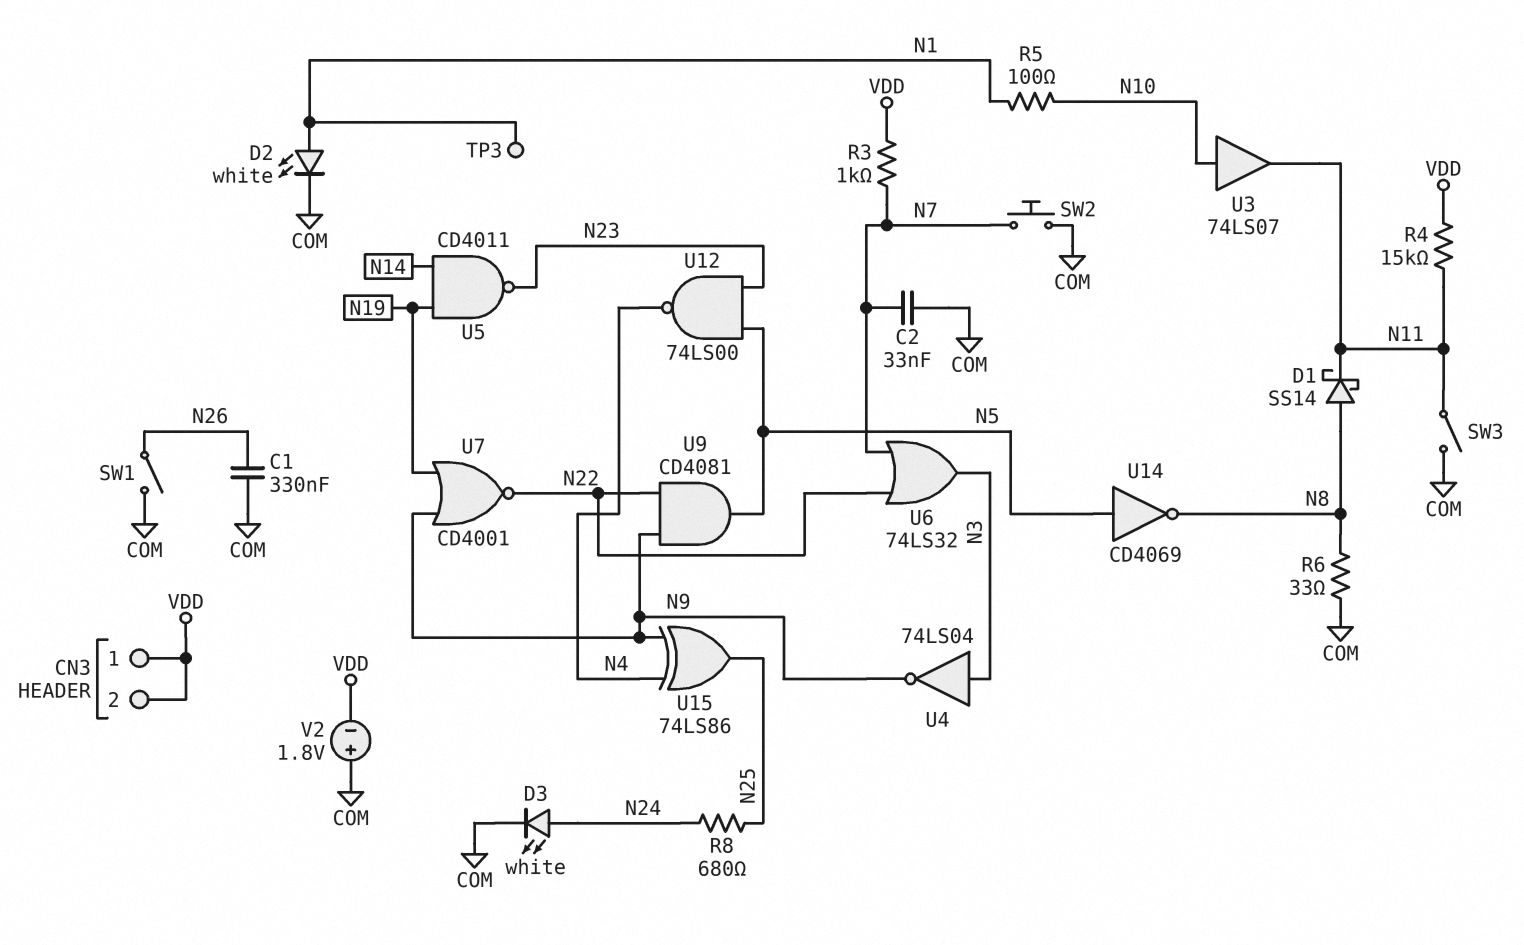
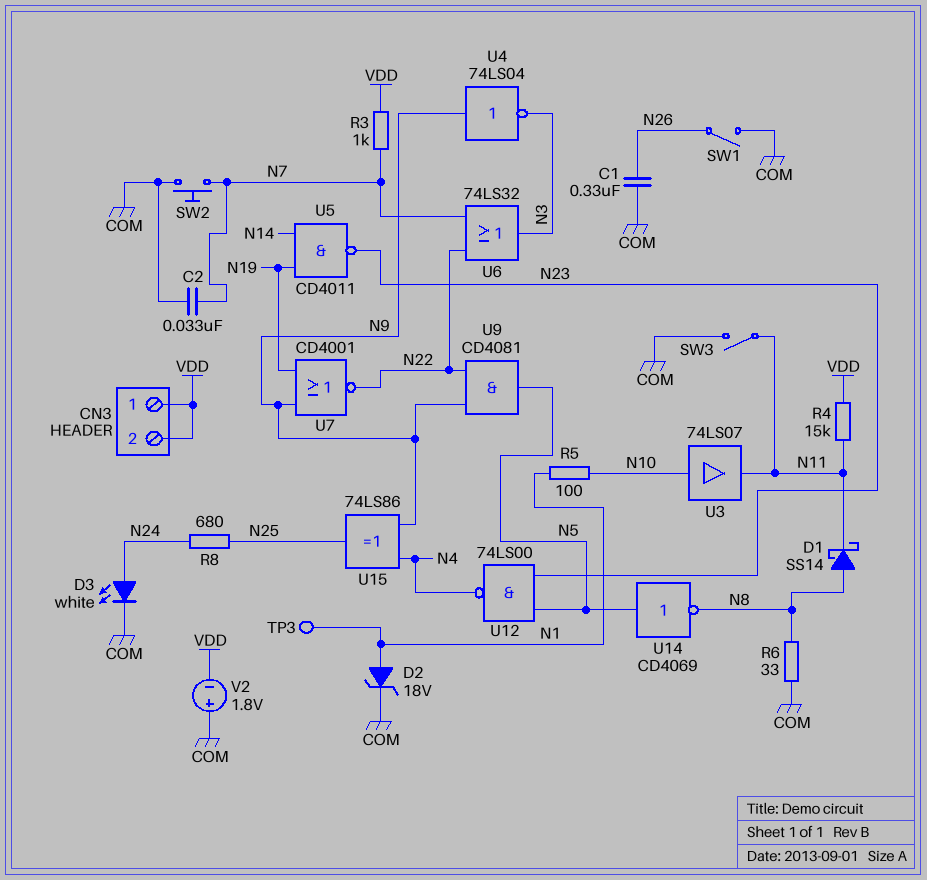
D2: LED white (A N1, K COM) -> zener 18V (A N1, K COM)
U4: NOT 74LS04 (in N3, out N9) -> NOT 74LS04 (in N9, out N3)

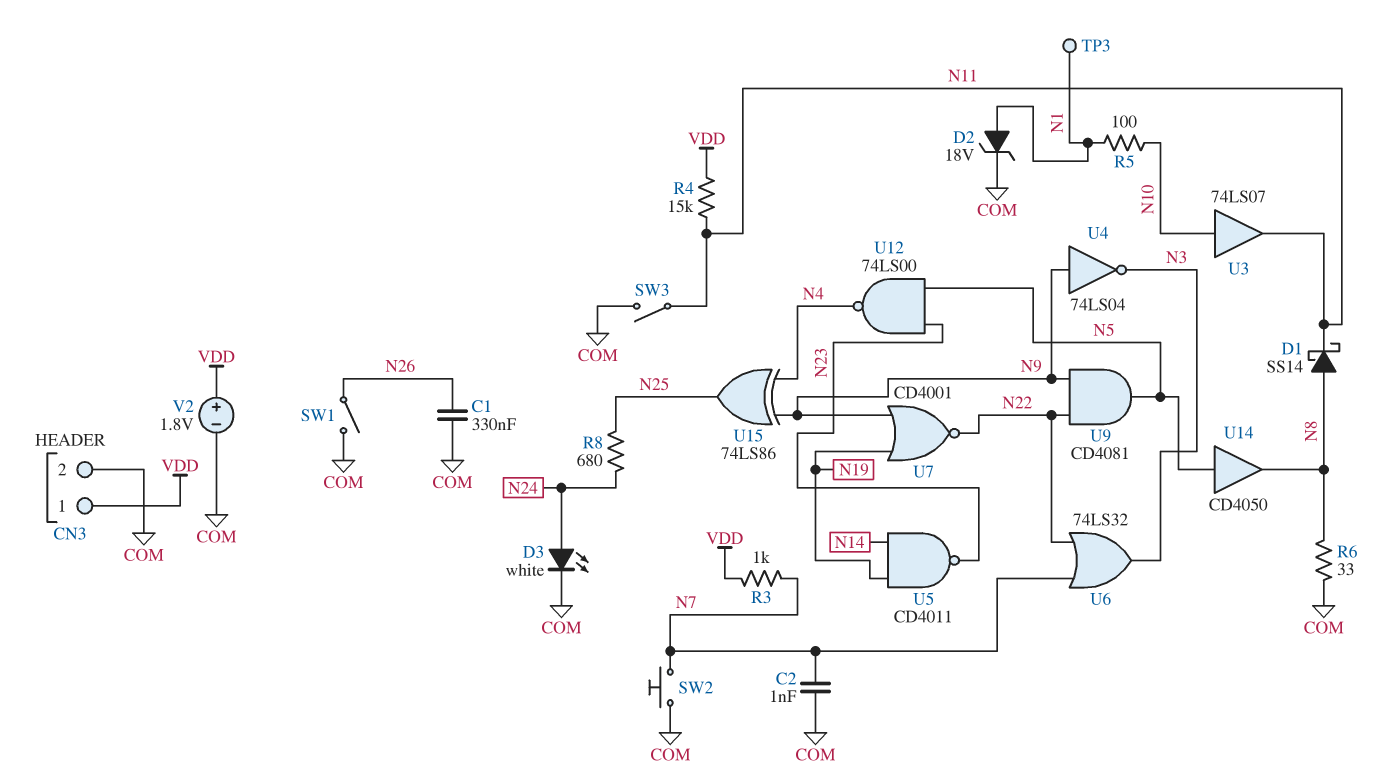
C2: 33nF (COM, N7) -> 1nF (COM, N7)
CN3 pin 2: VDD -> COM
U14: NOT CD4069 (in N5, out N8) -> buffer CD4050 (in N5, out N8)
V2: 1.8V (plus COM, minus VDD) -> 1.8V (plus VDD, minus COM)

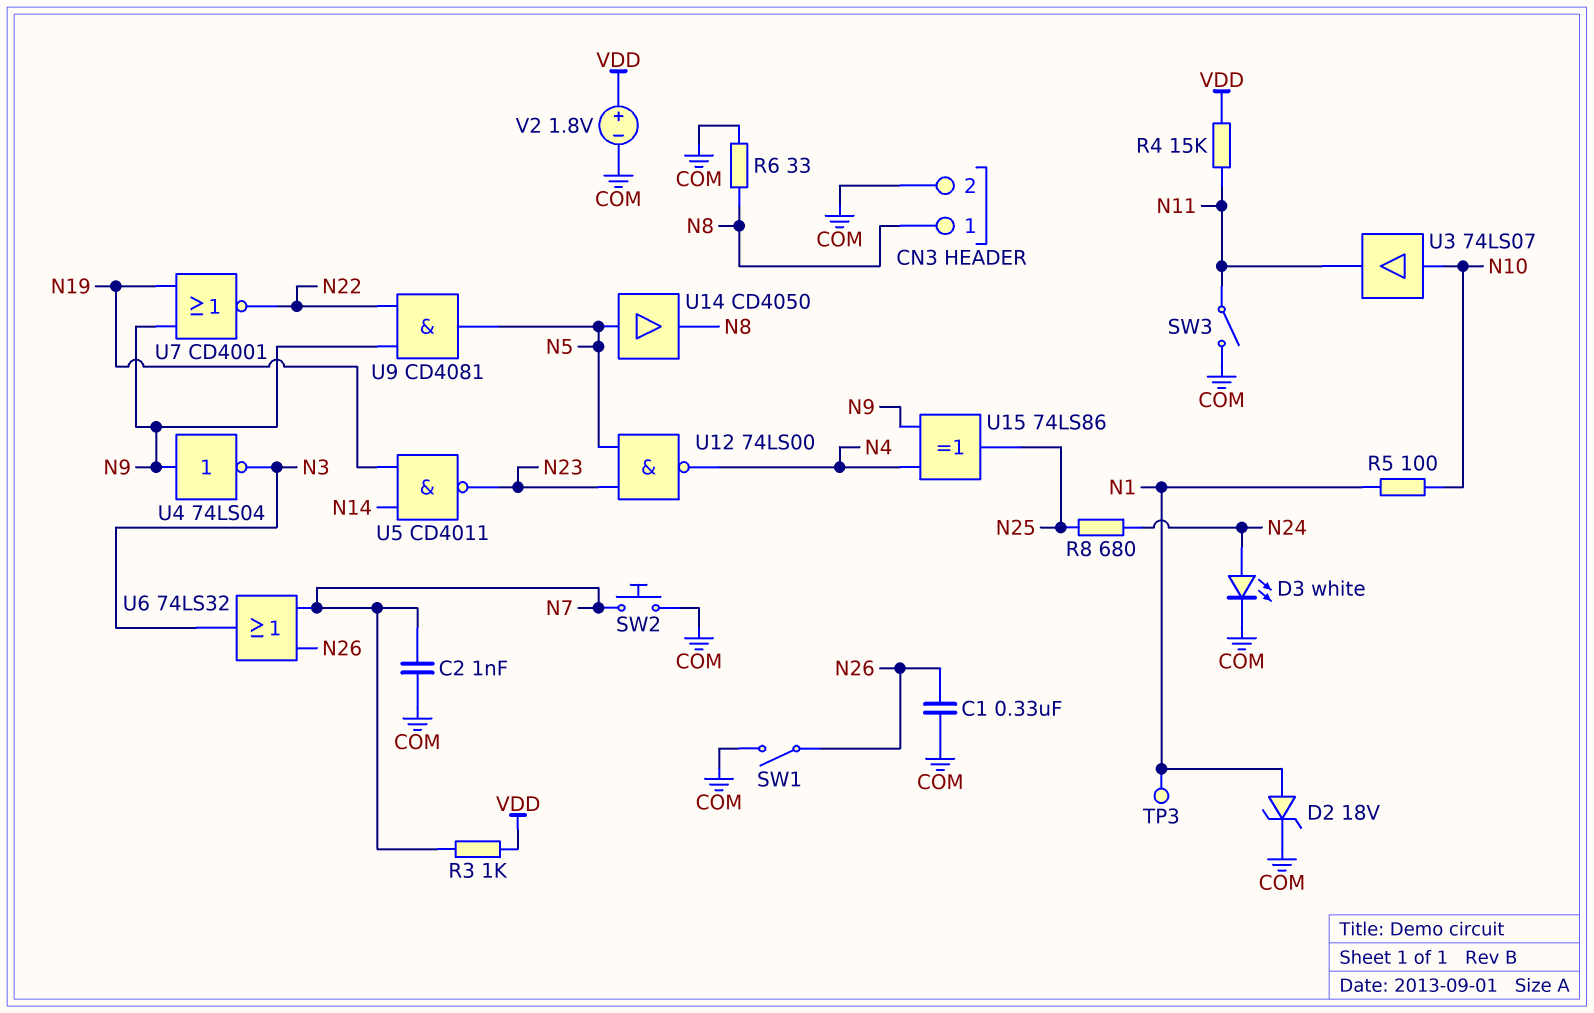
CN3 pin 1: VDD -> N8
D1: schottky SS14 (A N8, K N11) -> none
U6: OR 74LS32 (in N7, in N22, out N3) -> OR 74LS32 (in N7, in N26, out N3)

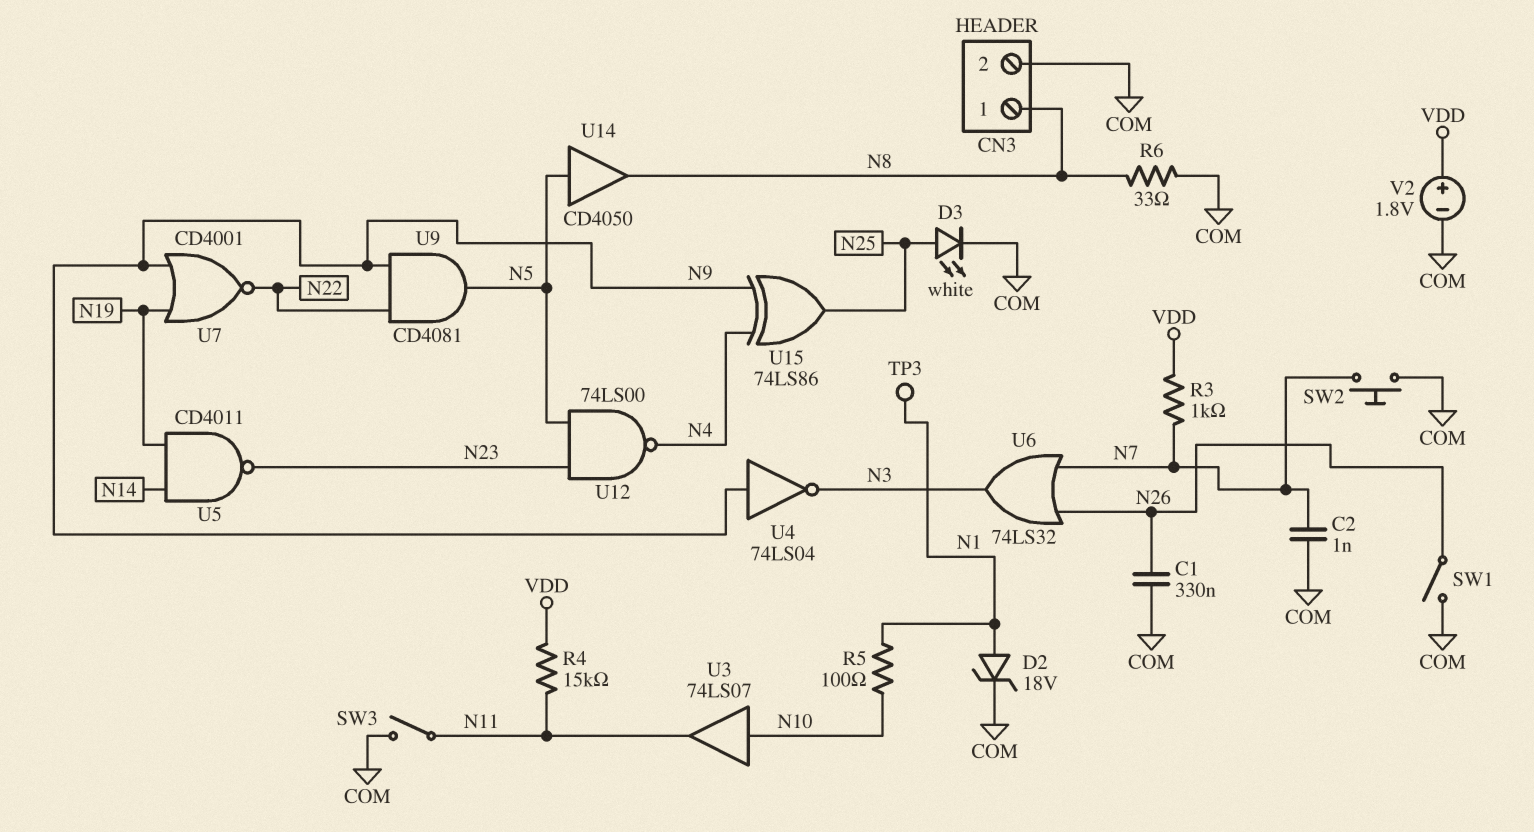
D3: LED white (A N24, K COM) -> LED white (A N25, K COM)
R8: 680 (N24, N25) -> none

